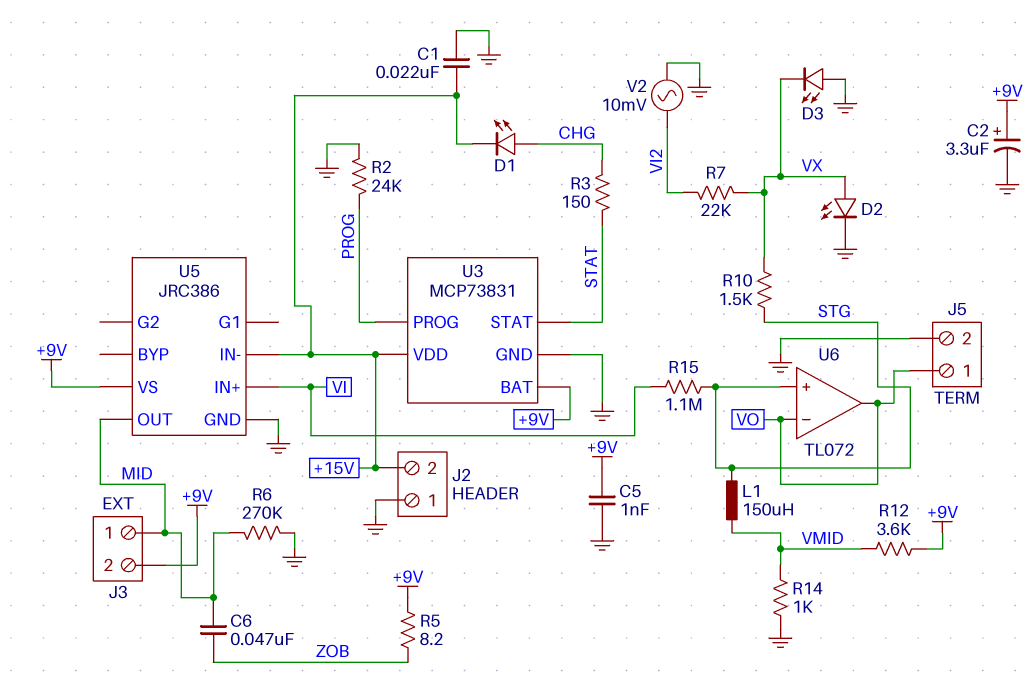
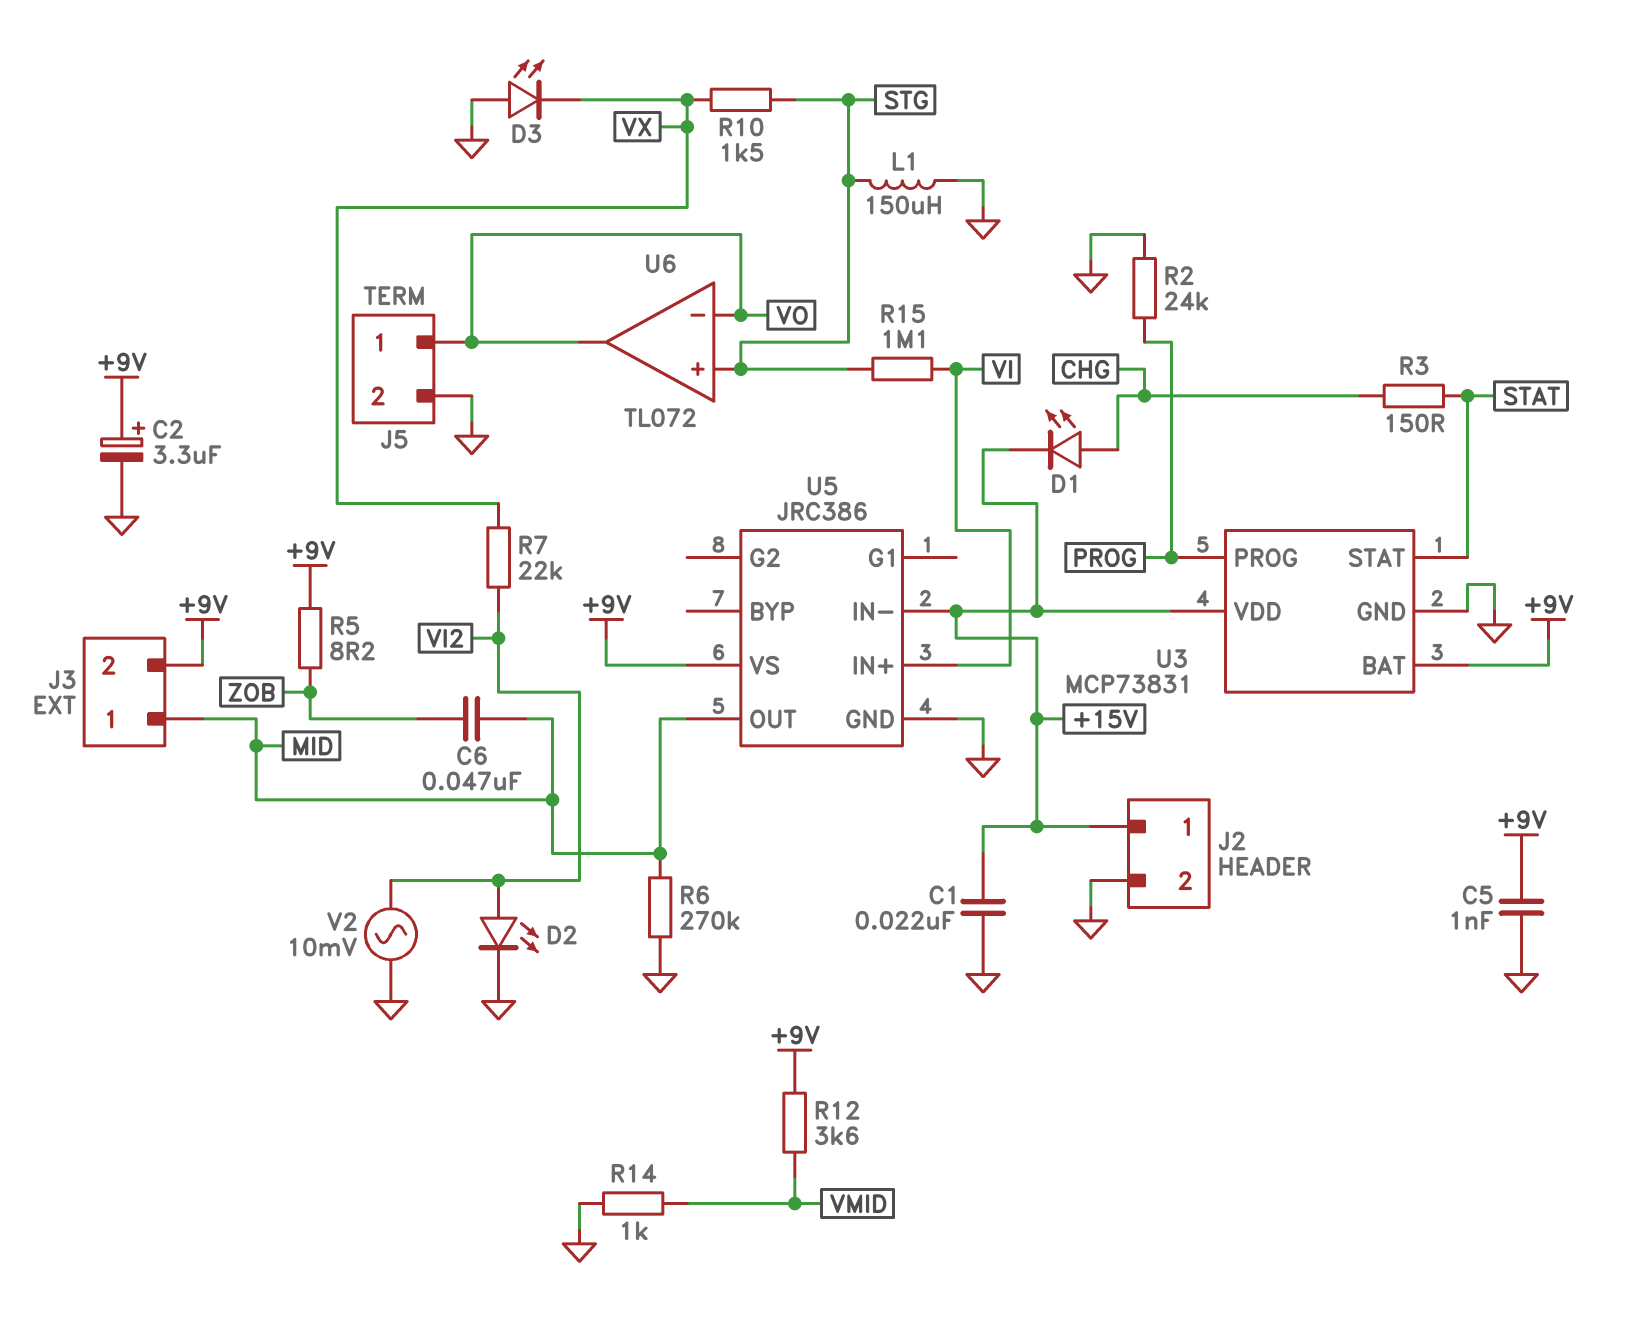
D2: LED (A VX, K GND) -> LED (A VI2, K GND)
J2 pin 1: GND -> +15V
J2 pin 2: +15V -> GND
L1: 150uH (STG, VMID) -> 150uH (GND, STG)

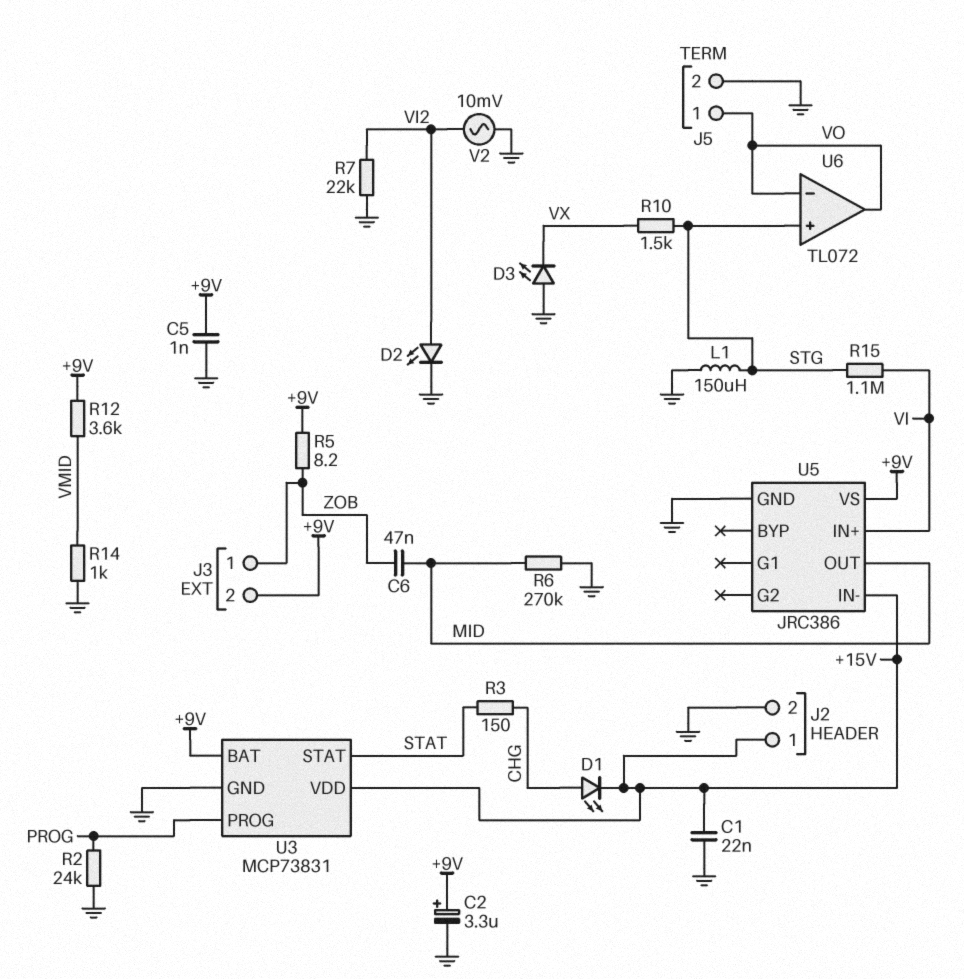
J3 pin 1: MID -> ZOB
R7: 22k (VI2, VX) -> 22k (GND, VI2)

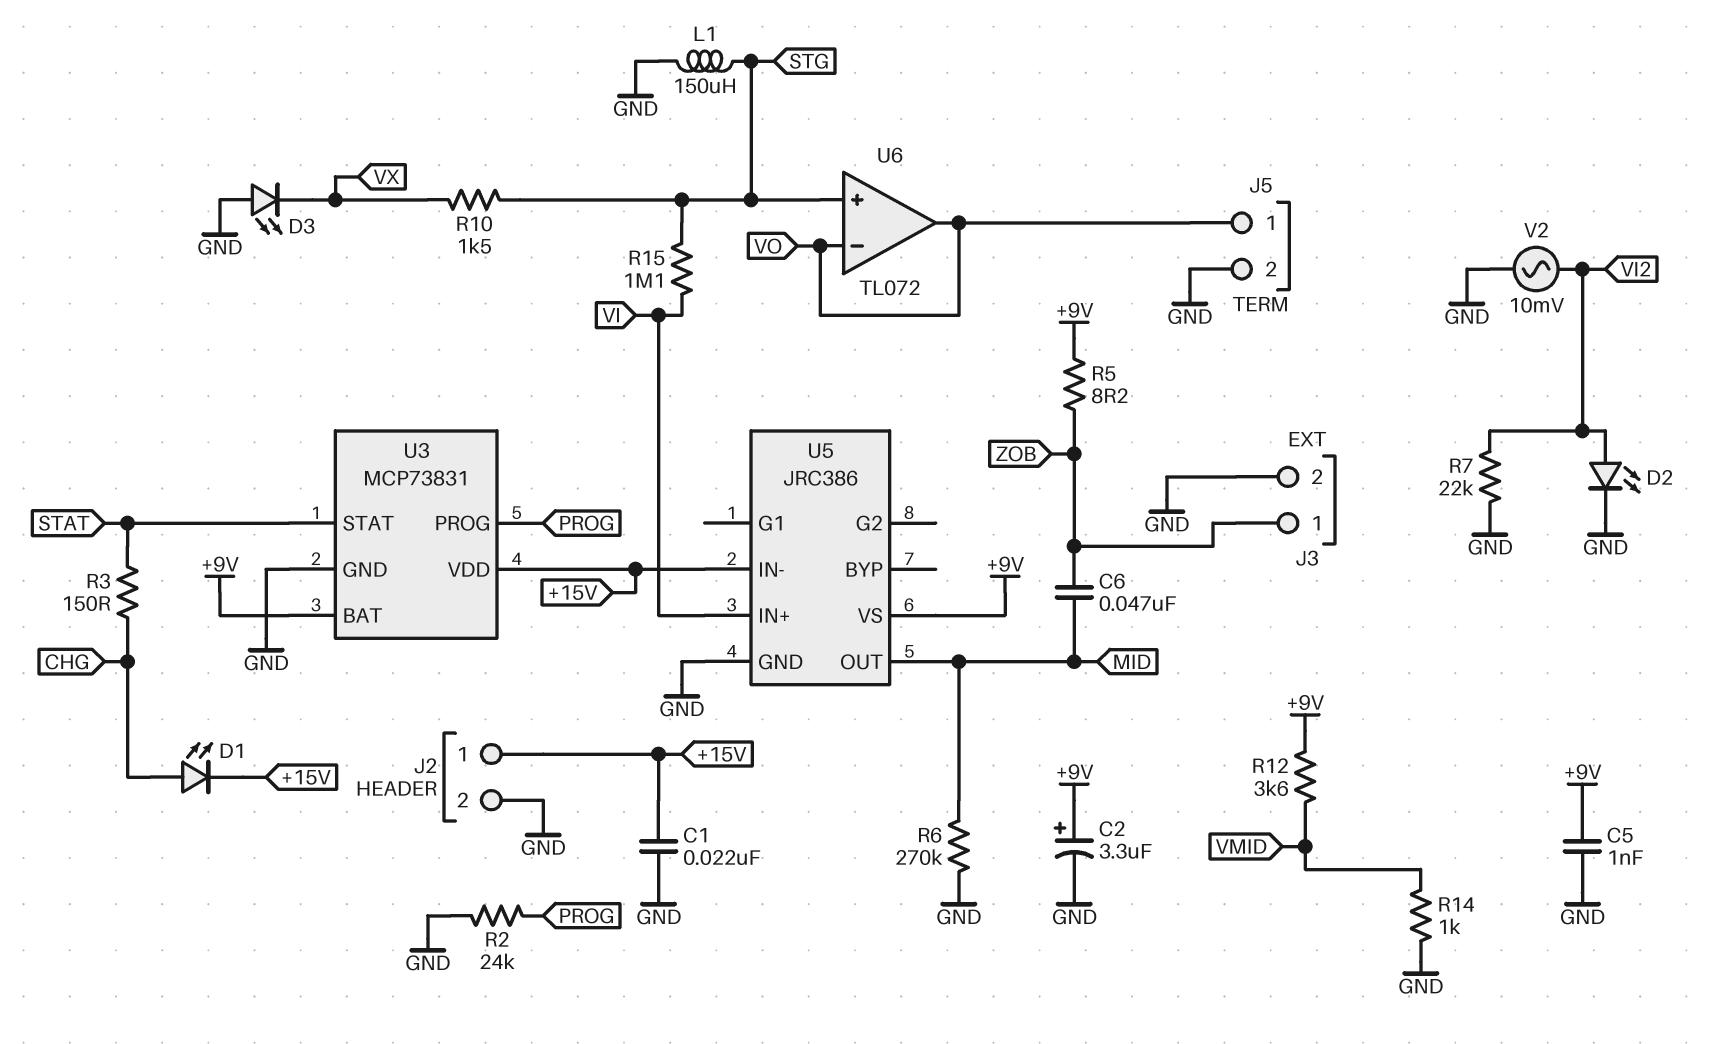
J3 pin 2: +9V -> GND

